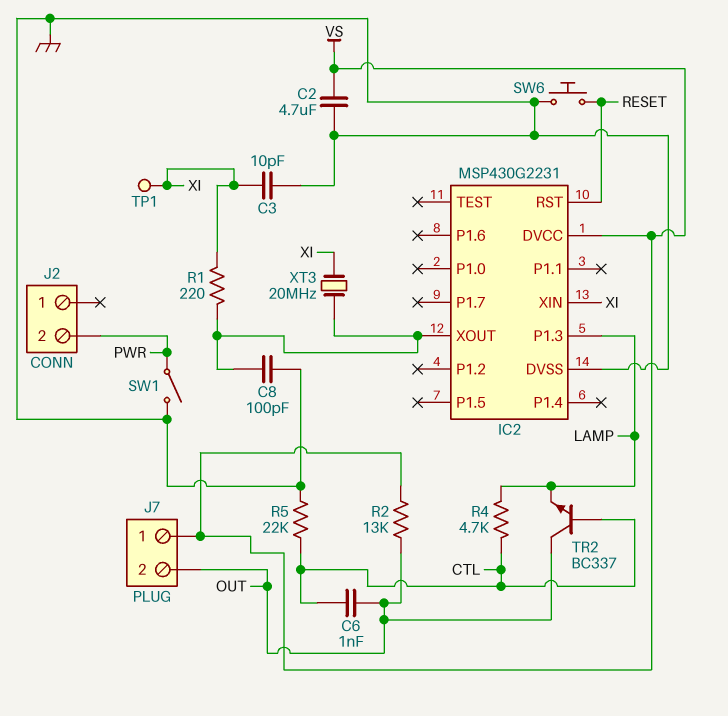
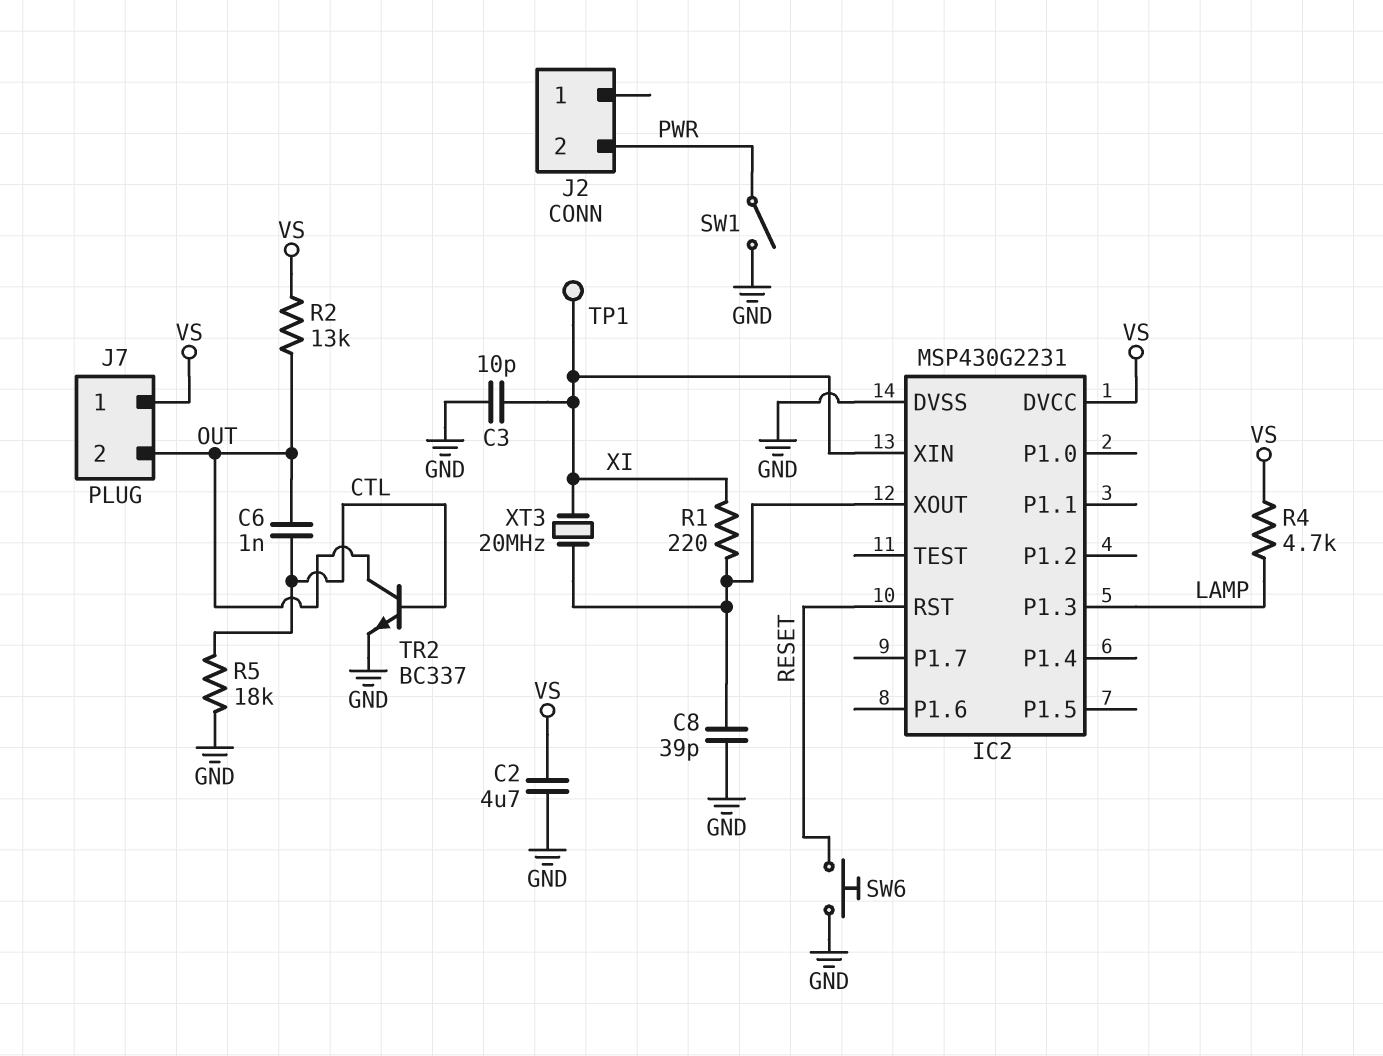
C8: 100pF (GND, IC2/XOUT) -> 39pF (GND, IC2/XOUT)
R4: 4.7k (CTL, LAMP) -> 4.7k (LAMP, VS)
R5: 22k (CTL, GND) -> 18k (CTL, GND)
TR2: NPN BC337 (B CTL, C OUT, E LAMP) -> NPN BC337 (B CTL, C OUT, E GND)

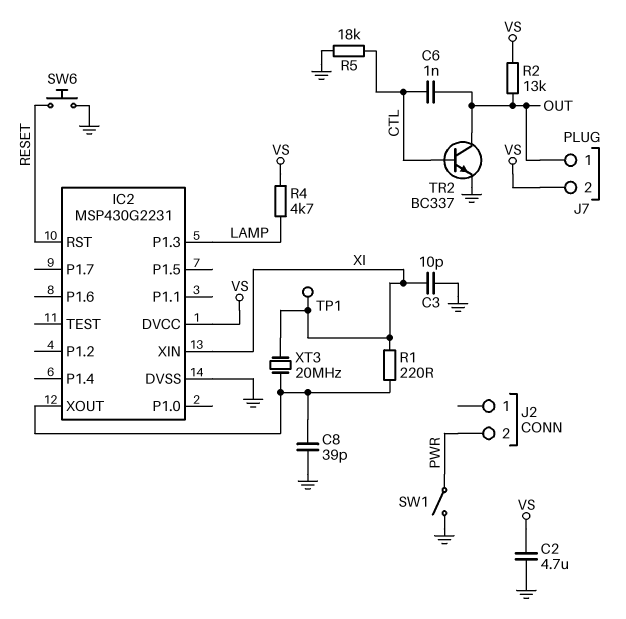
J7 pin 1: VS -> OUT
J7 pin 2: OUT -> VS

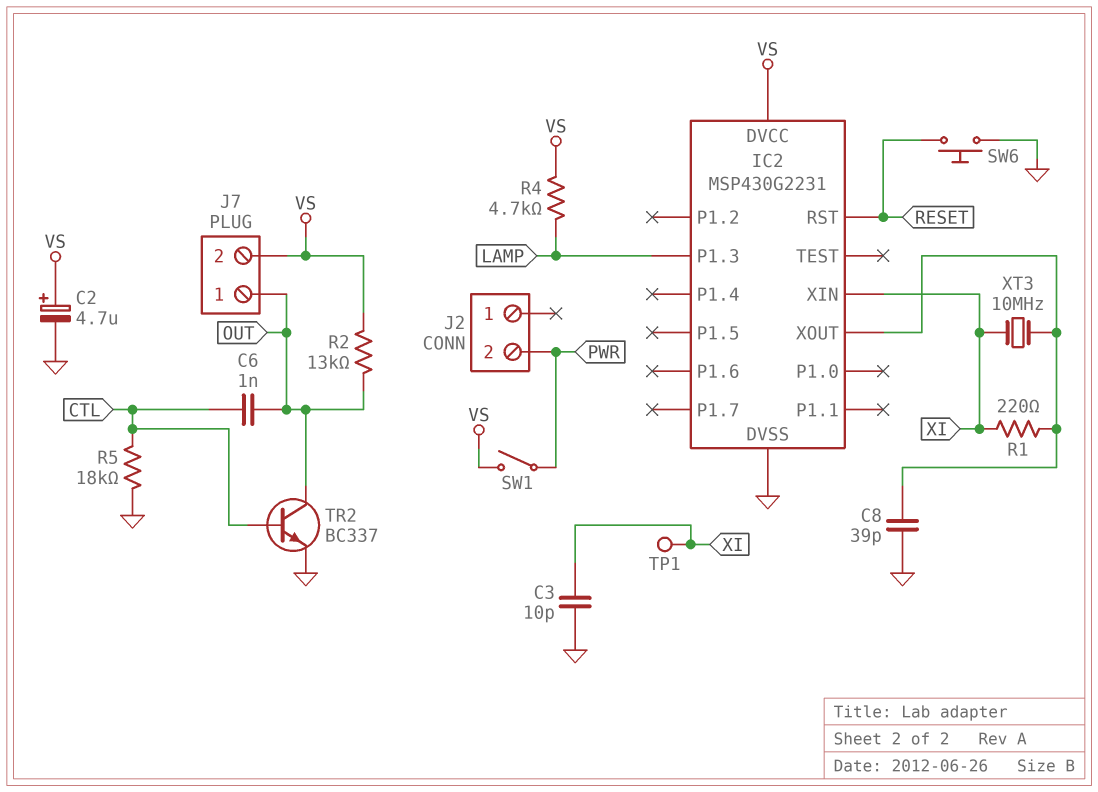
C2: 4.7uF (GND, VS) -> 4.7uF (plus VS, minus GND)
SW1: switch (GND, PWR) -> switch (PWR, VS)
XT3: 20MHz (IC2/XOUT, XI) -> 10MHz (IC2/XOUT, XI)

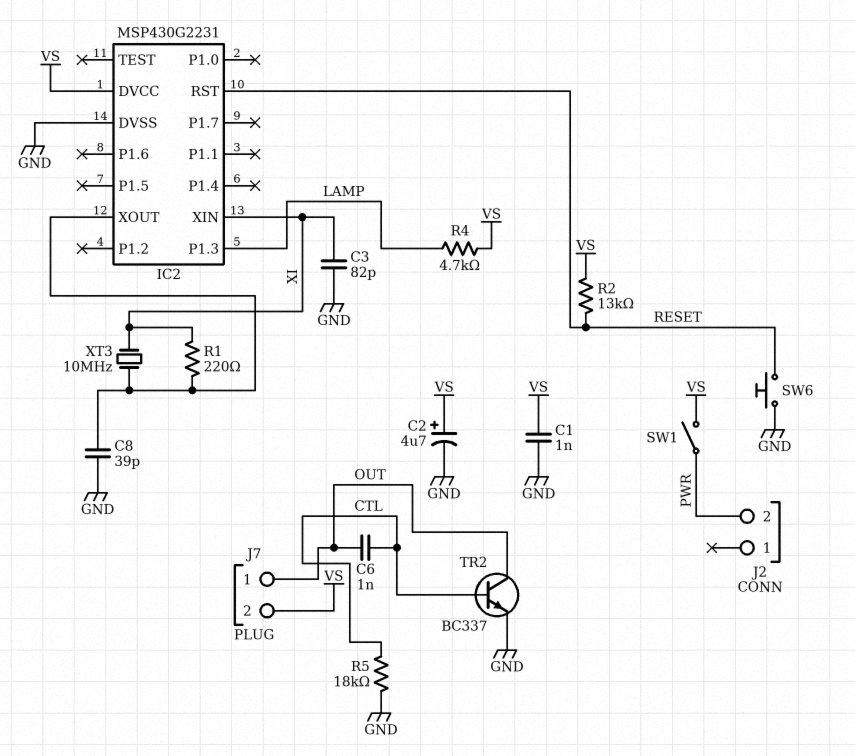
C1: none -> 1nF (GND, VS)
C3: 10pF (GND, XI) -> 82pF (GND, XI)
R2: 13k (OUT, VS) -> 13k (RESET, VS)
TP1: test point (XI) -> none

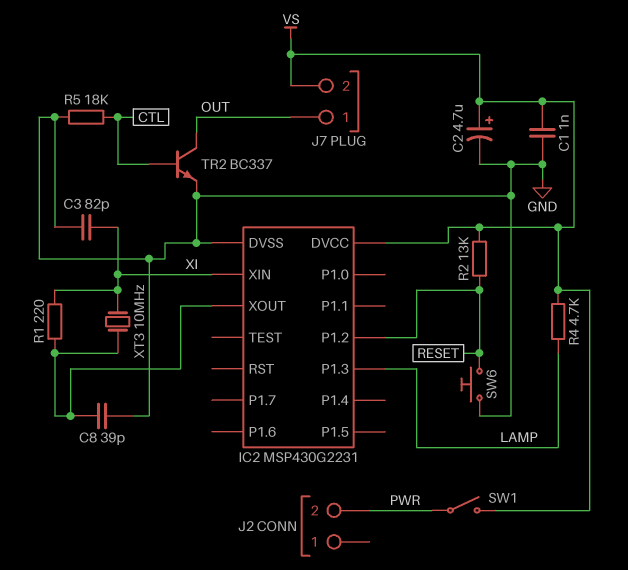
C6: 1nF (CTL, OUT) -> none
IC2 pin P1.2: none -> RESET
IC2 pin RST: RESET -> none

